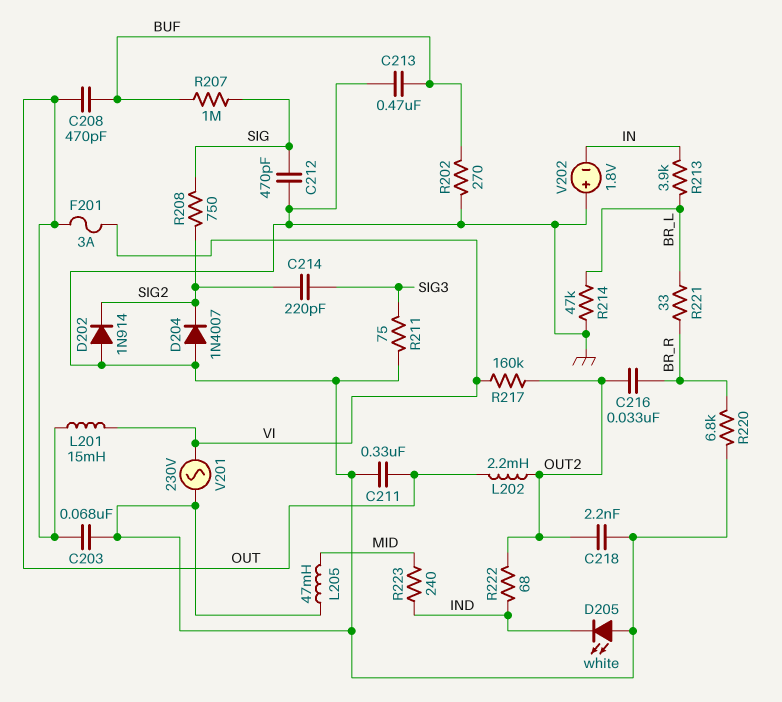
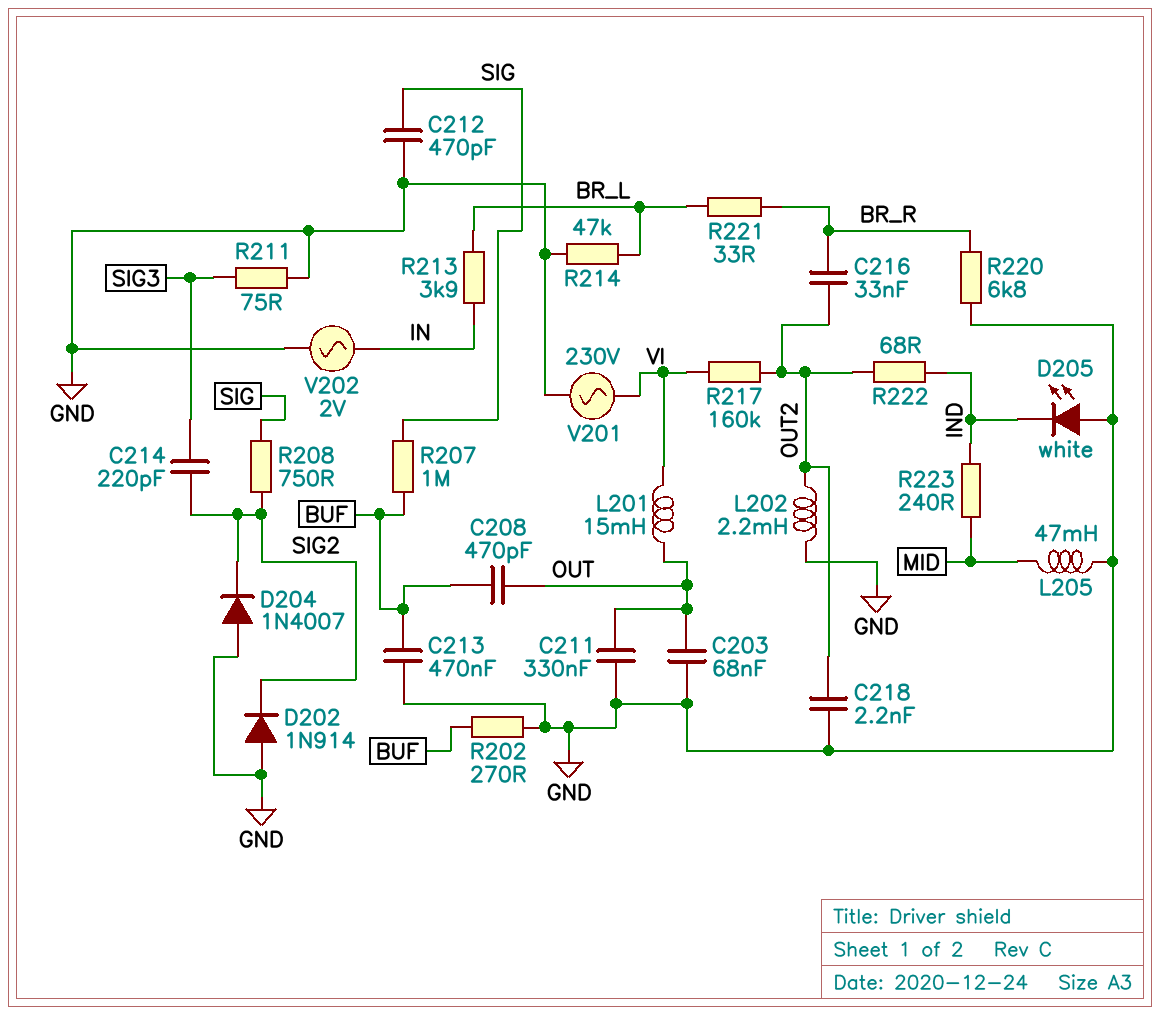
F201: 3A (OUT, VI) -> none
L202: 2.2mH (OUT, OUT2) -> 2.2mH (GND, OUT2)
V202: 1.8V (plus GND, minus IN) -> AC 2V (GND, IN)

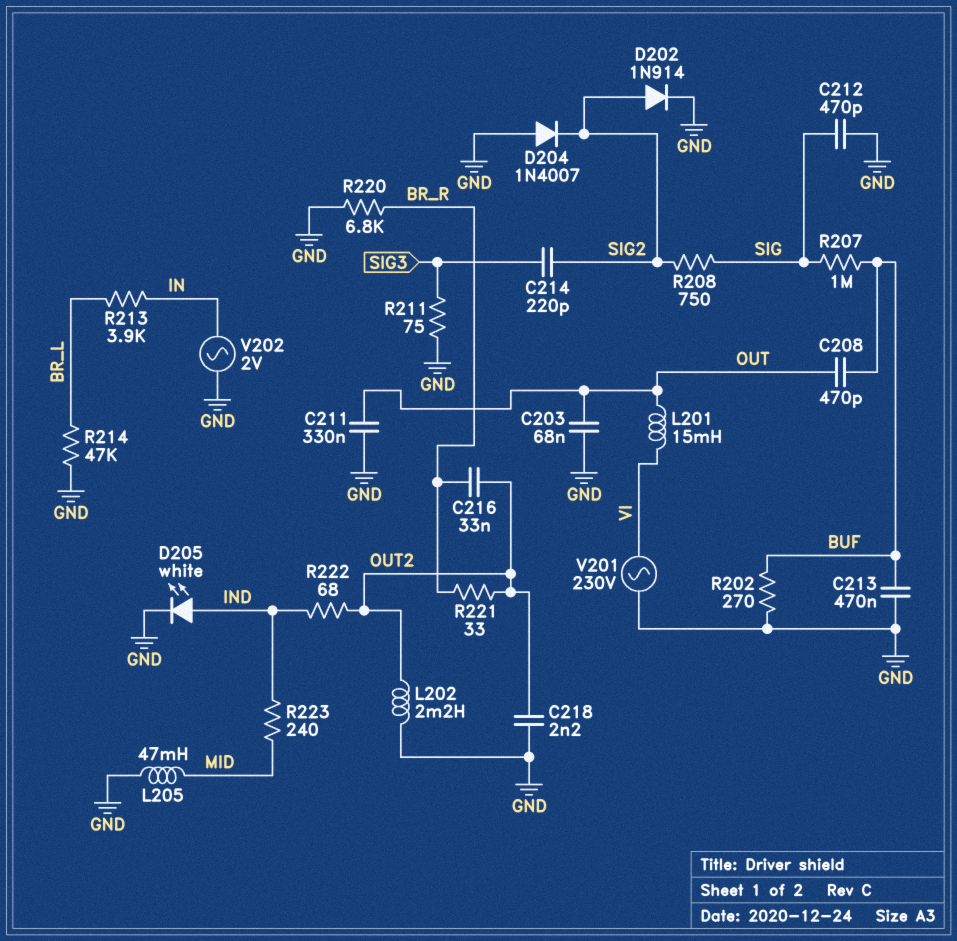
D202: diode 1N914 (A GND, K SIG2) -> diode 1N914 (A SIG2, K GND)
D205: LED white (A GND, K IND) -> LED white (A IND, K GND)
R217: 160k (OUT2, VI) -> none
R221: 33 (BR_L, BR_R) -> 33 (BR_R, OUT2)

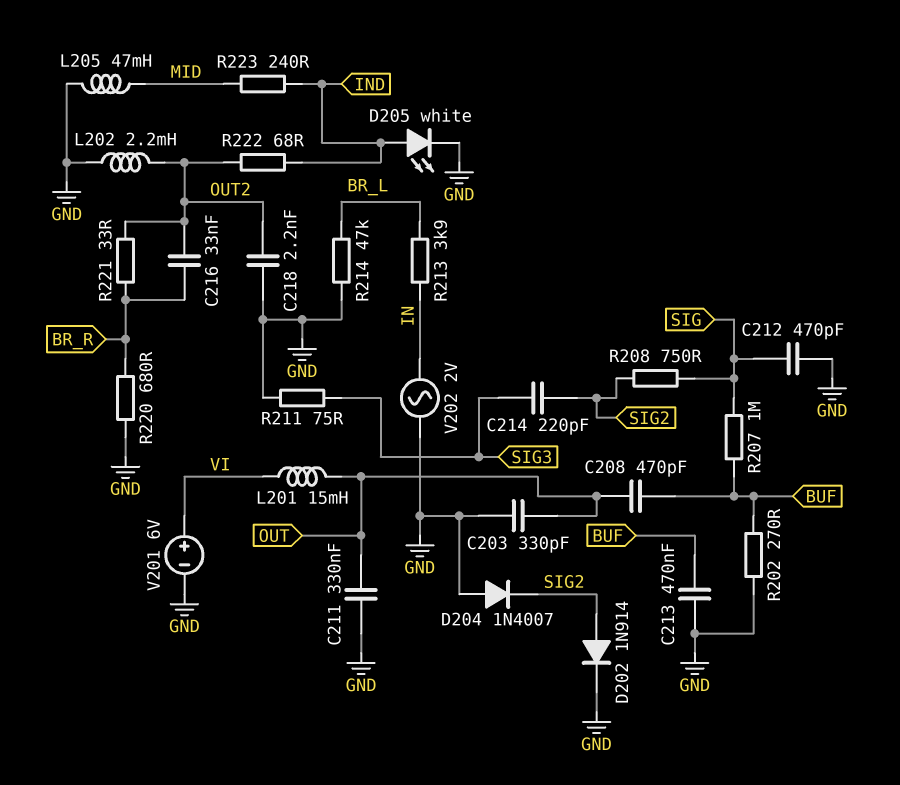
C203: 68nF (GND, OUT) -> 330pF (GND, OUT)
R220: 6.8k (BR_R, GND) -> 680 (BR_R, GND)
V201: AC 230V (GND, VI) -> 6V (plus VI, minus GND)

